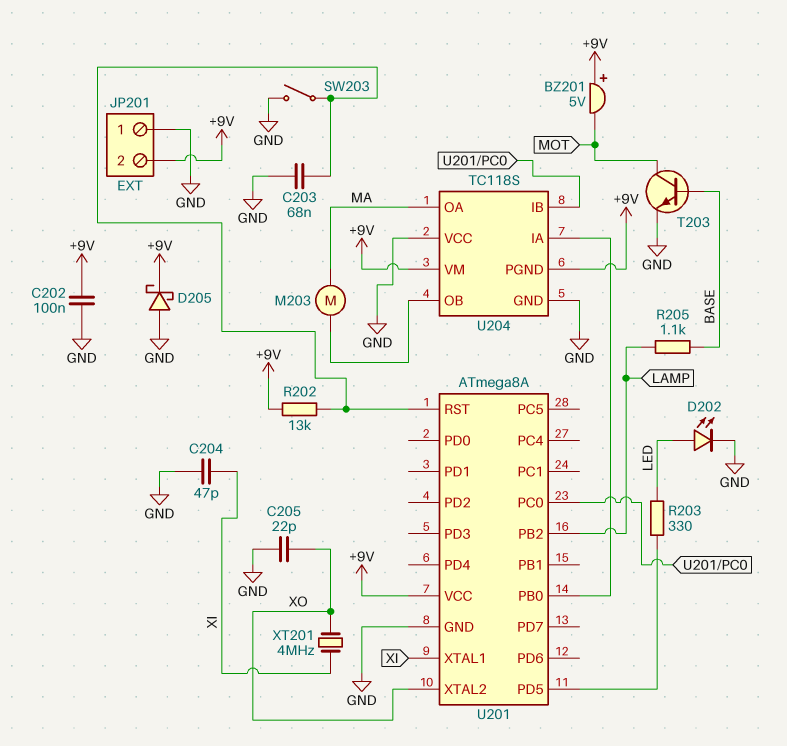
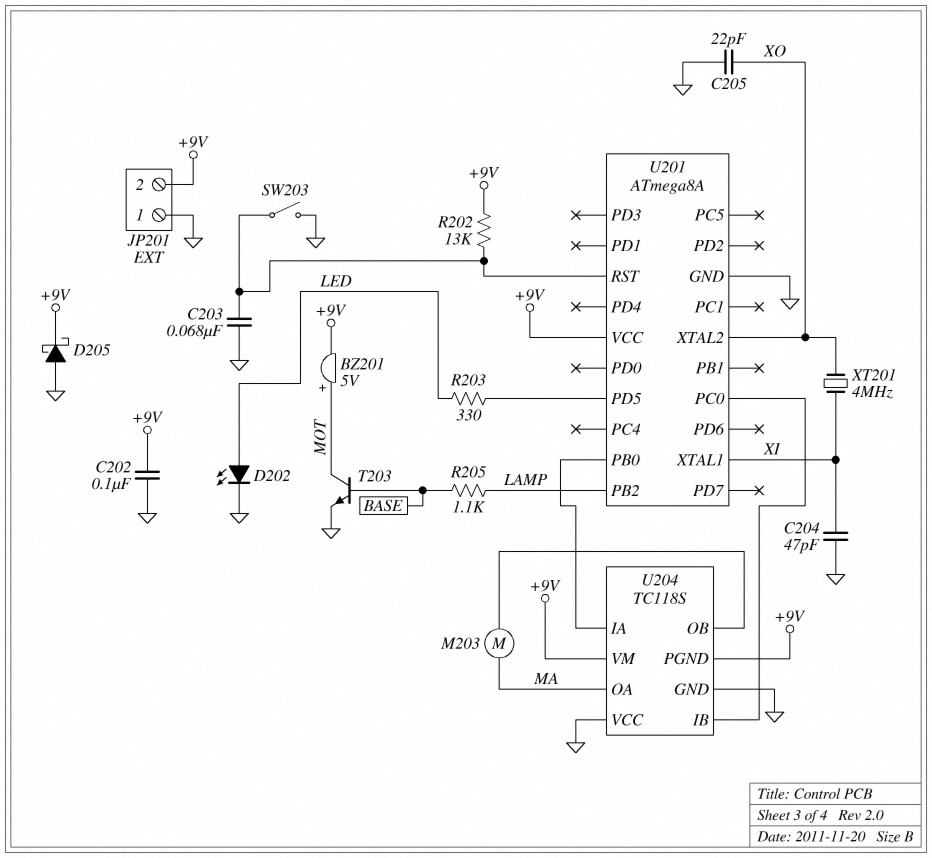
BZ201: buzzer 5V (plus +9V, minus MOT) -> buzzer 5V (plus MOT, minus +9V)

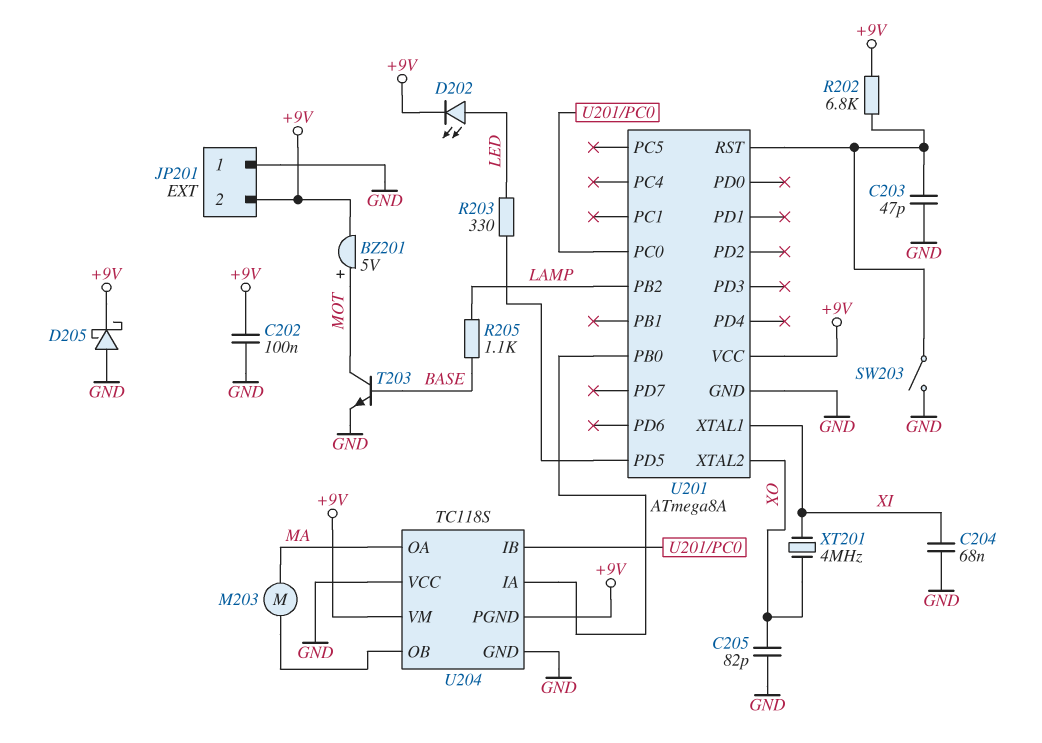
C203: 68nF (GND, U201/RST) -> 47pF (GND, U201/RST)
C204: 47pF (GND, XI) -> 68nF (GND, XI)
C205: 22pF (GND, XO) -> 82pF (GND, XO)
D202: LED (A LED, K GND) -> LED (A LED, K +9V)
R202: 13k (+9V, U201/RST) -> 6.8k (+9V, U201/RST)

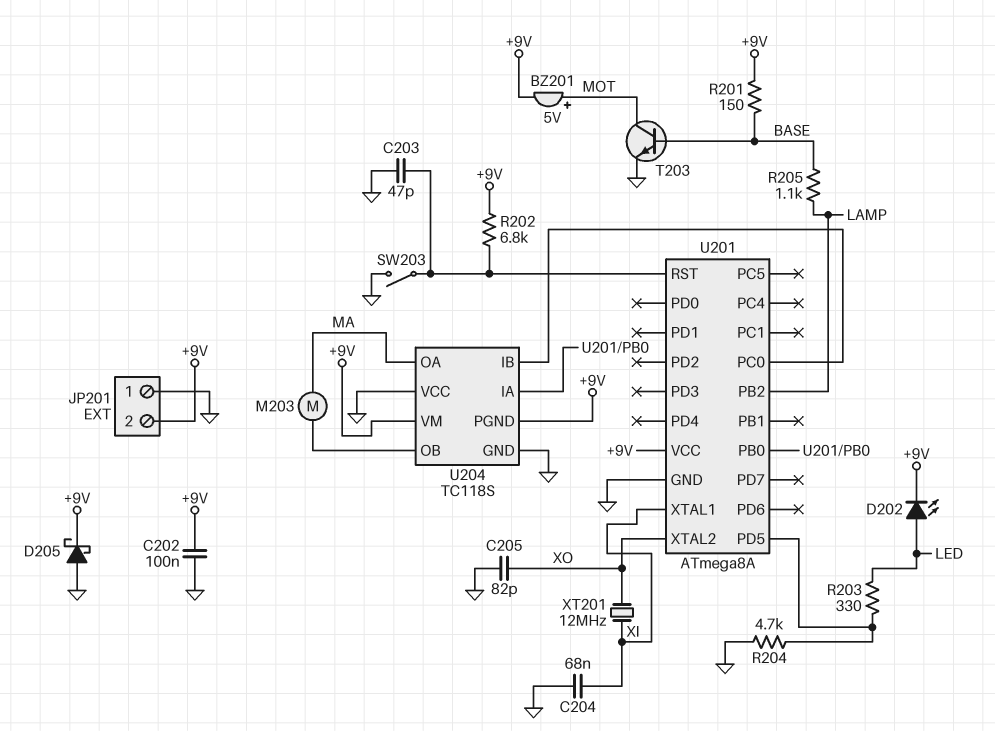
R201: none -> 150 (+9V, BASE)
R204: none -> 4.7k (GND, U201/PD5)
XT201: 4MHz (XI, XO) -> 12MHz (XI, XO)

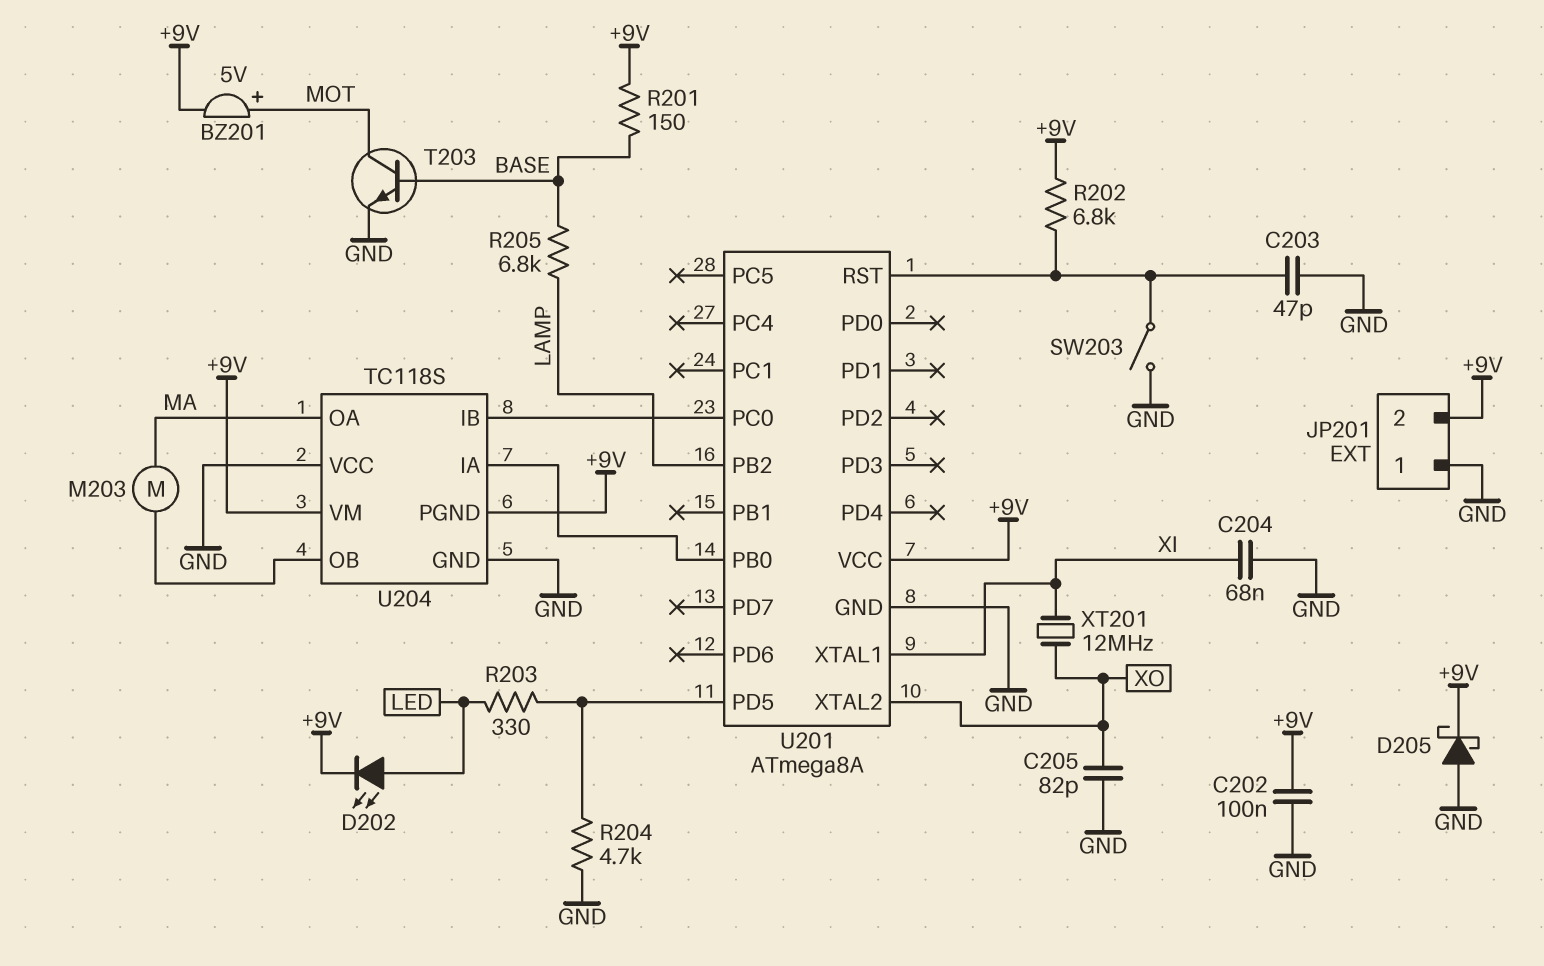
R205: 1.1k (BASE, LAMP) -> 6.8k (BASE, LAMP)

